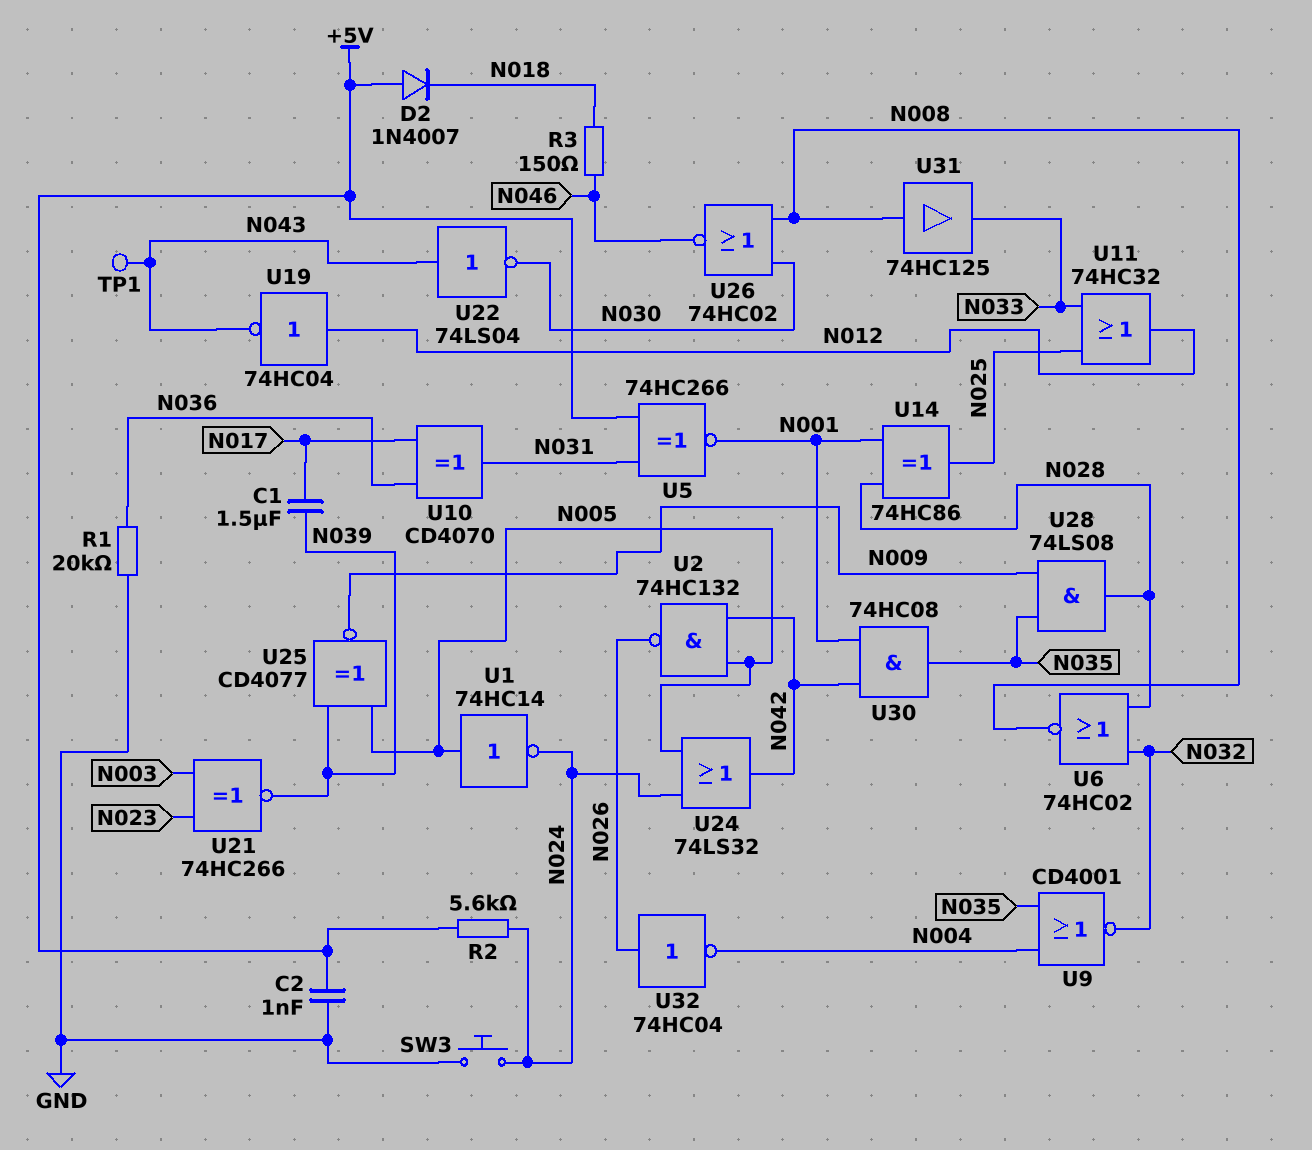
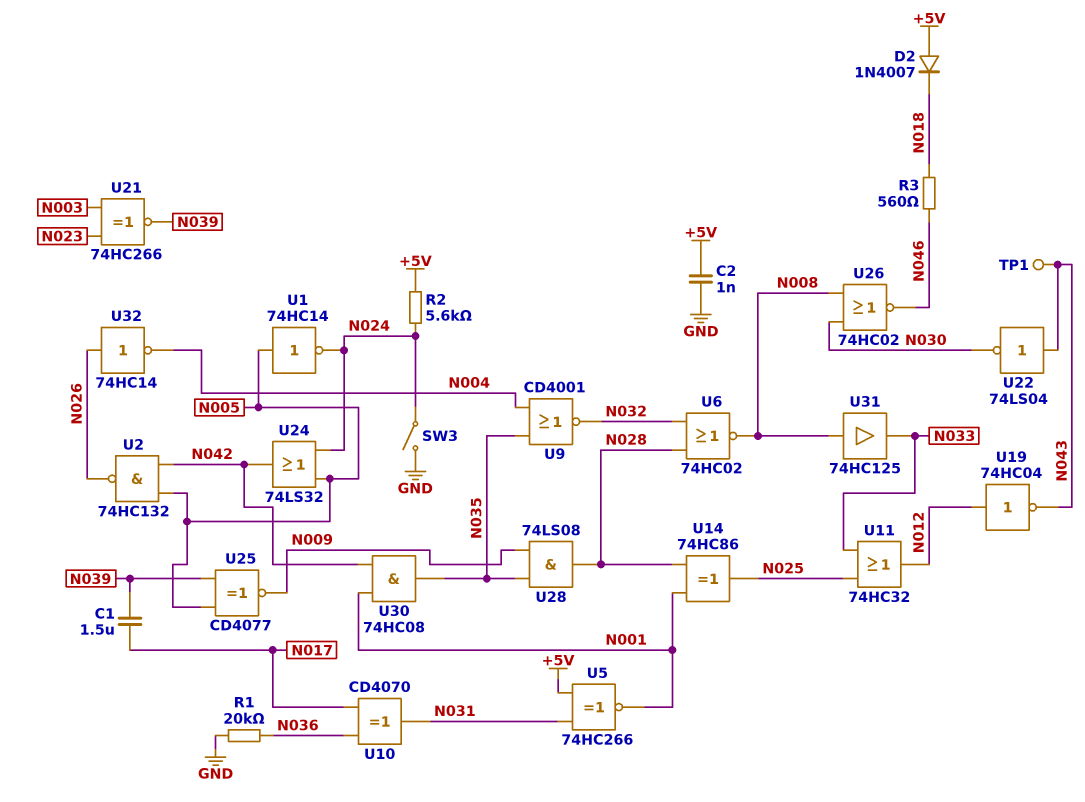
R3: 150 (N018, N046) -> 560 (N018, N046)
SW3: button (GND, N024) -> switch (GND, N024)
U32: NOT 74HC04 (in N026, out N004) -> NOT 74HC14 (in N026, out N004)

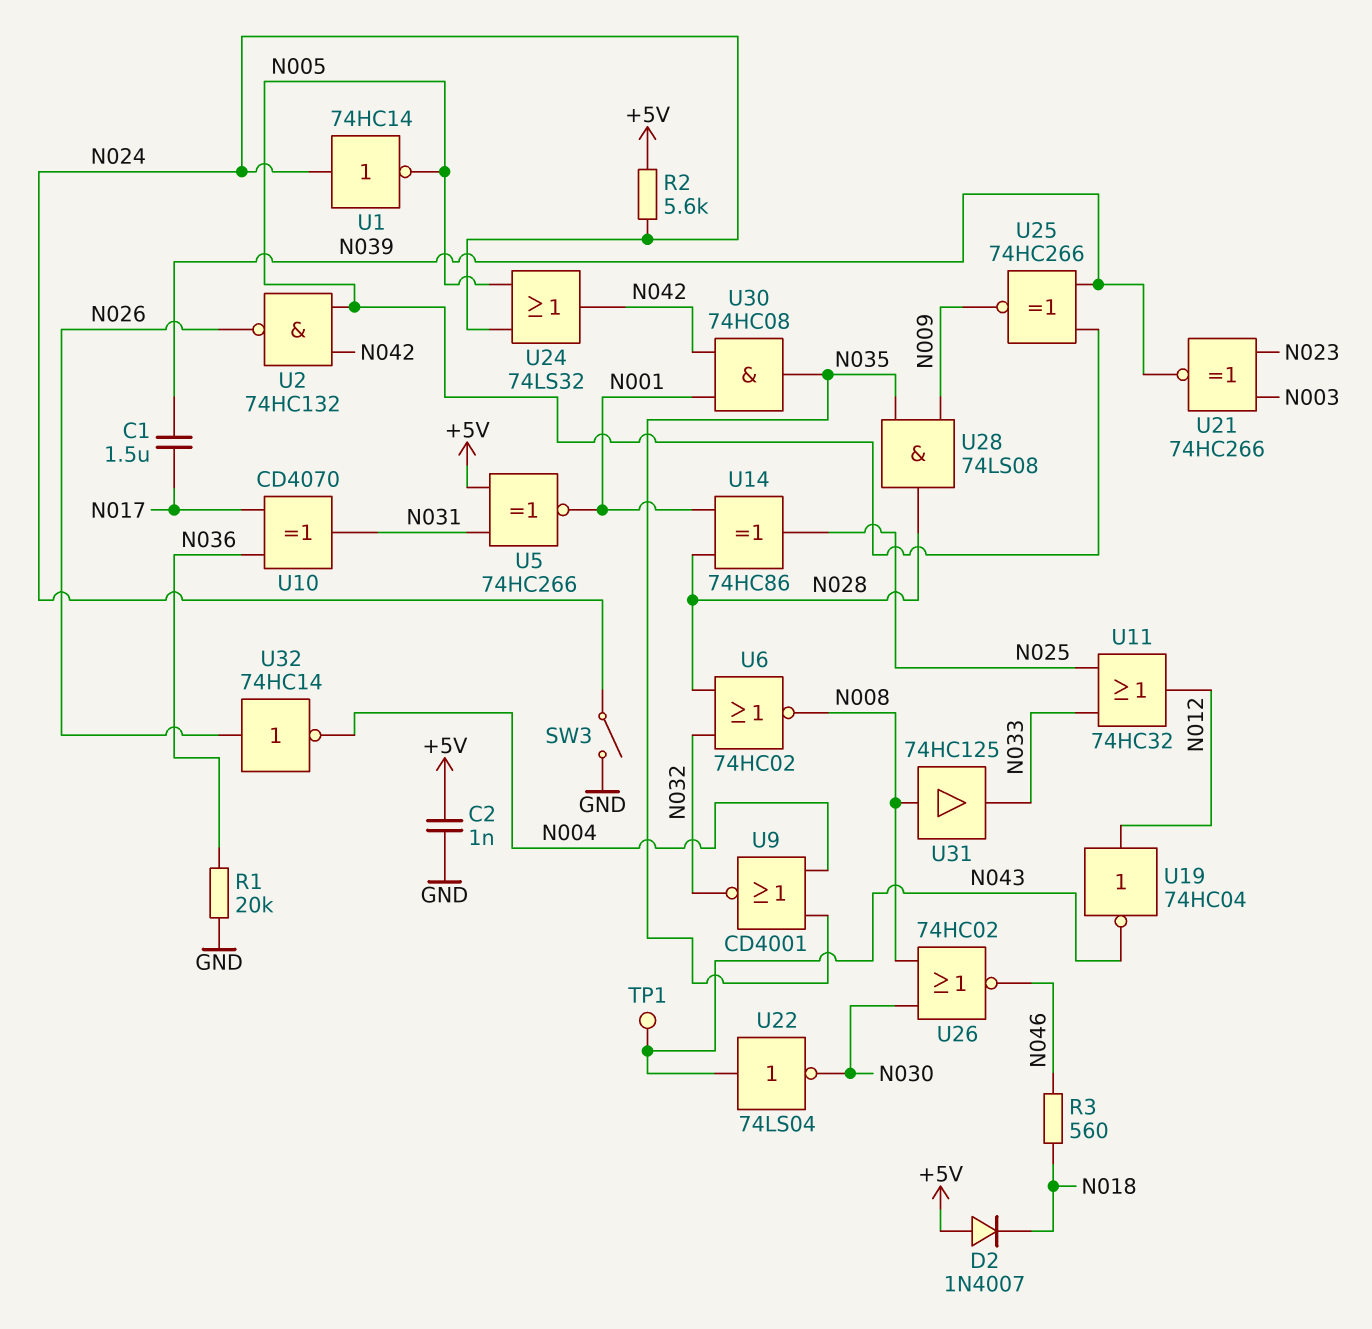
U1: NOT 74HC14 (in N005, out N024) -> NOT 74HC14 (in N024, out N005)
U25: XNOR CD4077 (in N005, in N039, out N009) -> XNOR 74HC266 (in N005, in N039, out N009)

